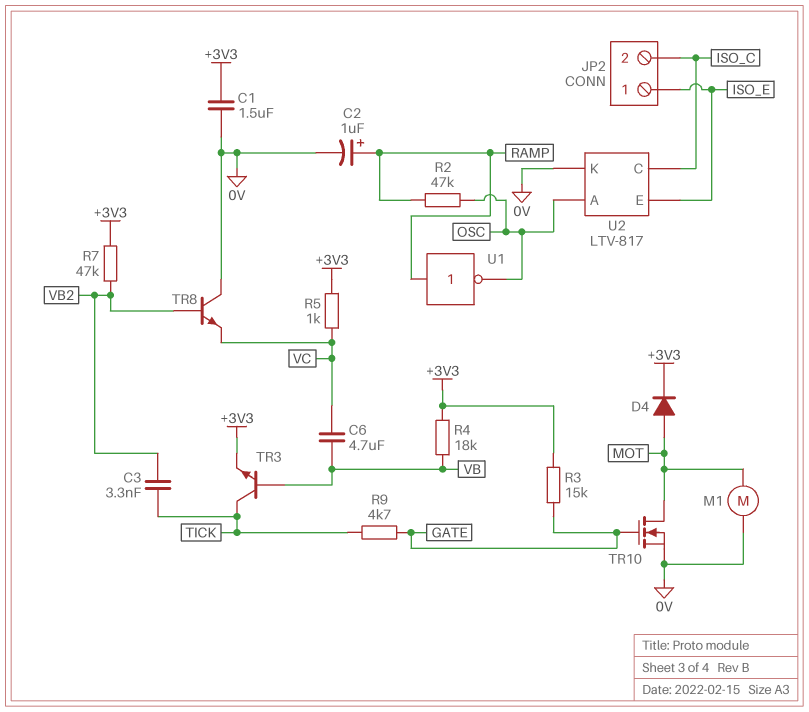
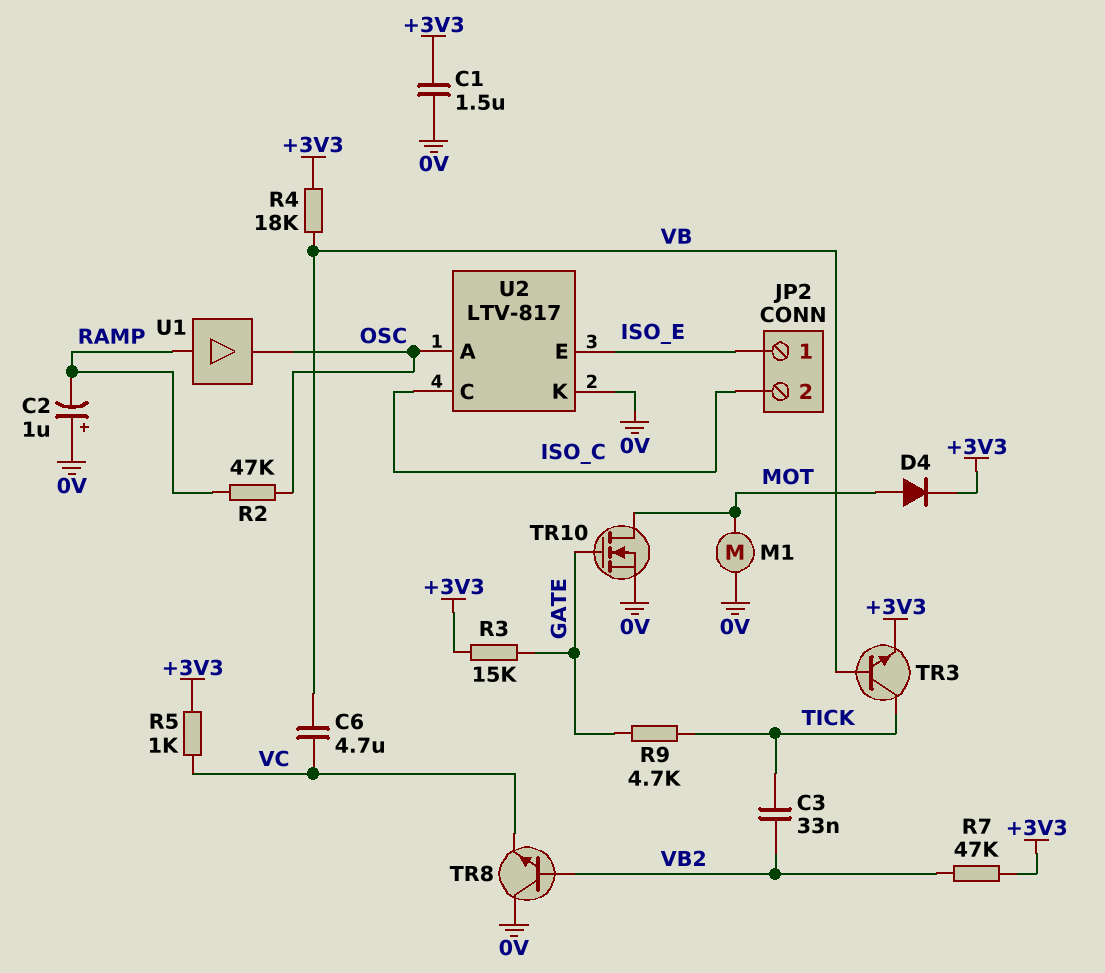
C2: 1uF (plus RAMP, minus 0V) -> 1uF (plus 0V, minus RAMP)
C3: 3.3nF (TICK, VB2) -> 33nF (TICK, VB2)
U1: NOT (in RAMP, out OSC) -> buffer (in RAMP, out OSC)

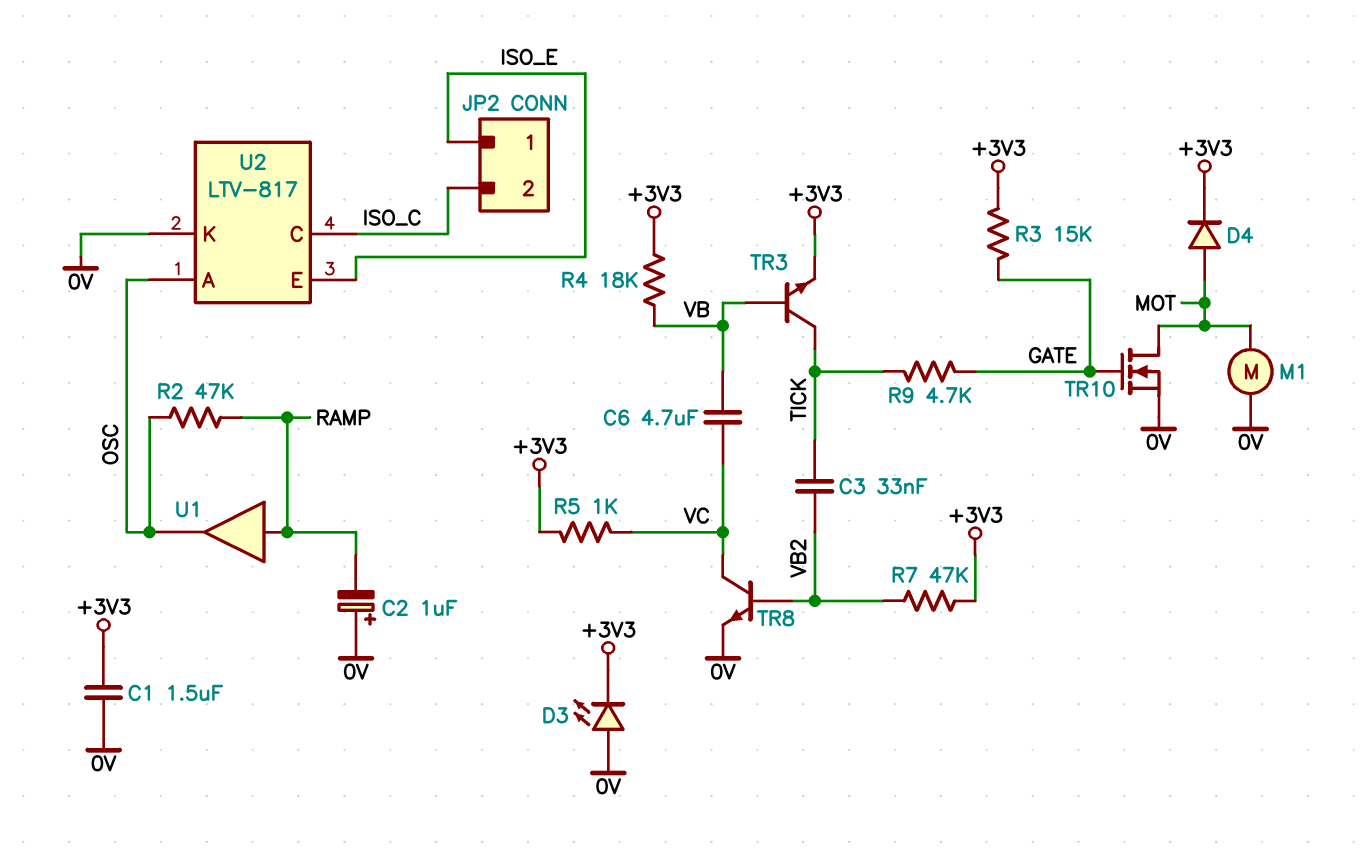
D3: none -> LED (A 0V, K +3V3)
TR8: NPN (B VB2, C 0V, E VC) -> NPN (B VB2, C VC, E 0V)

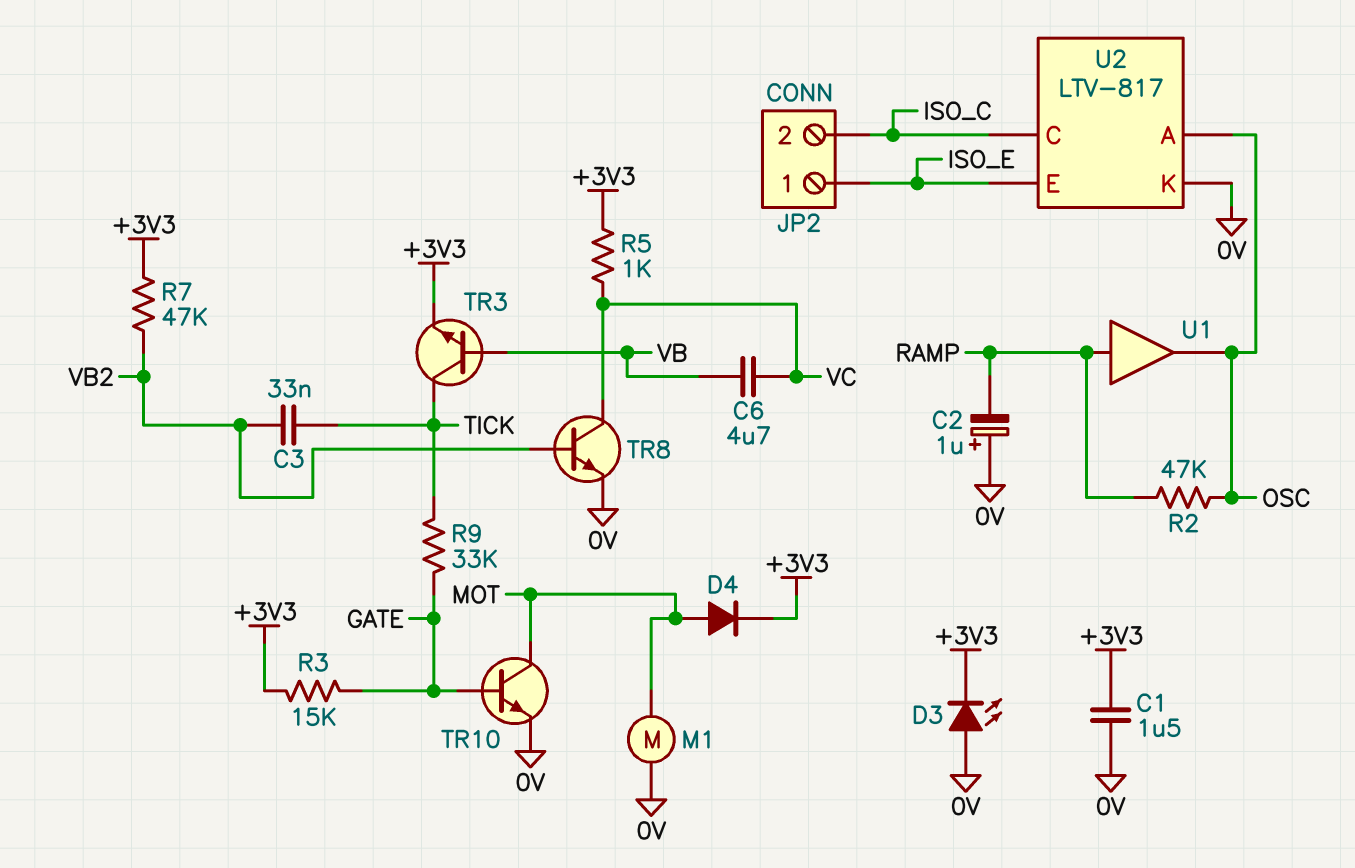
R4: 18k (+3V3, VB) -> none
R9: 4.7k (GATE, TICK) -> 33k (GATE, TICK)
TR10: NMOS (G GATE, D MOT, S 0V) -> NPN (B GATE, C MOT, E 0V)

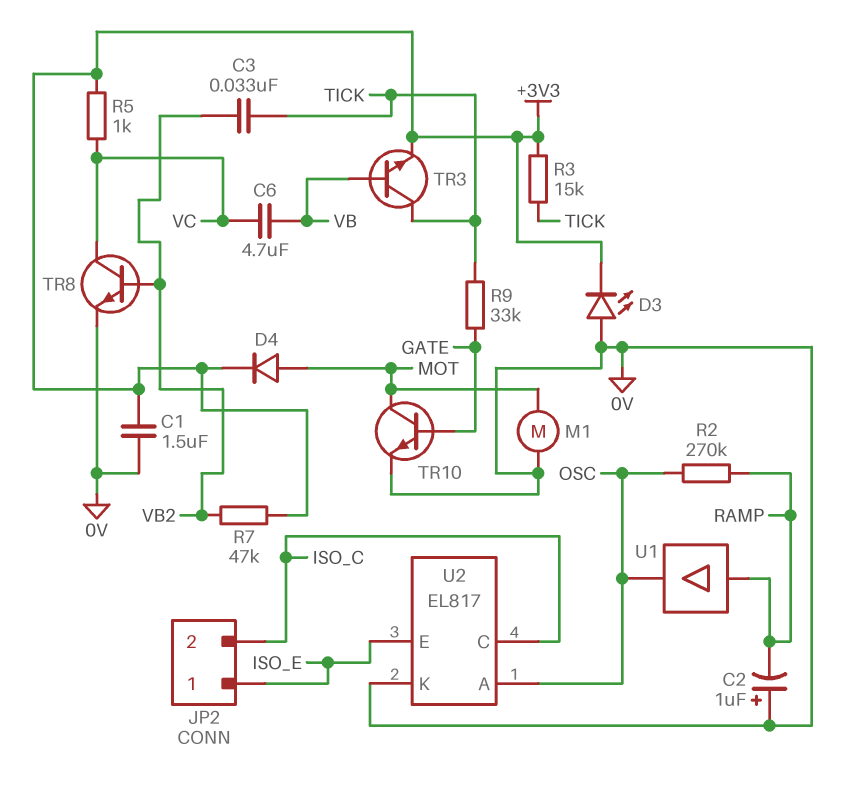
R2: 47k (OSC, RAMP) -> 270k (OSC, RAMP)
R3: 15k (+3V3, GATE) -> 15k (+3V3, TICK)
U2: LTV-817 -> EL817

